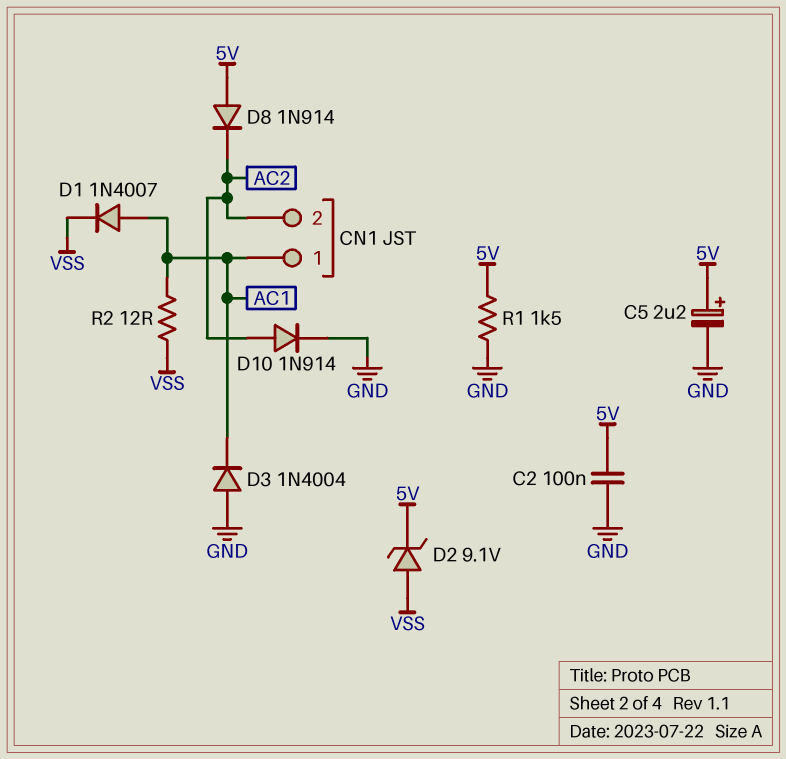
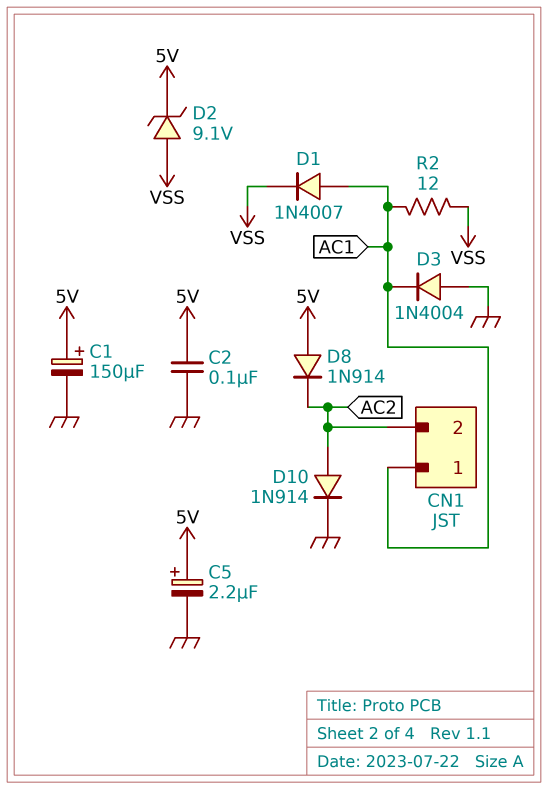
C1: none -> 150uF (plus 5V, minus GND)
R1: 1.5k (5V, GND) -> none

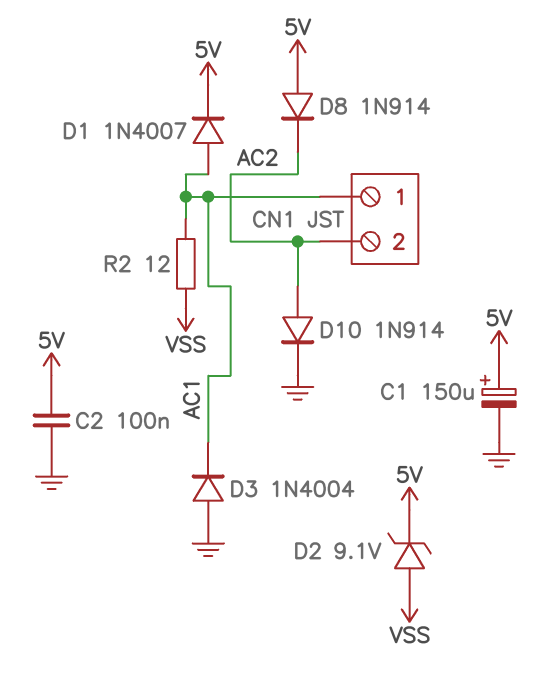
C5: 2.2uF (plus 5V, minus GND) -> none
D1: diode 1N4007 (A AC1, K VSS) -> diode 1N4007 (A AC1, K 5V)

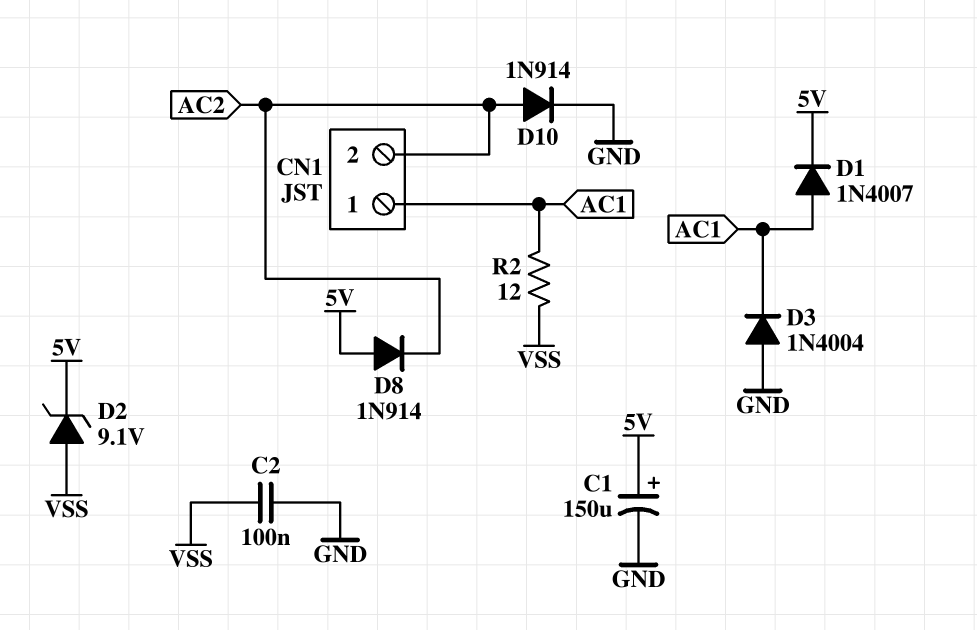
C2: 100nF (5V, GND) -> 100nF (GND, VSS)

